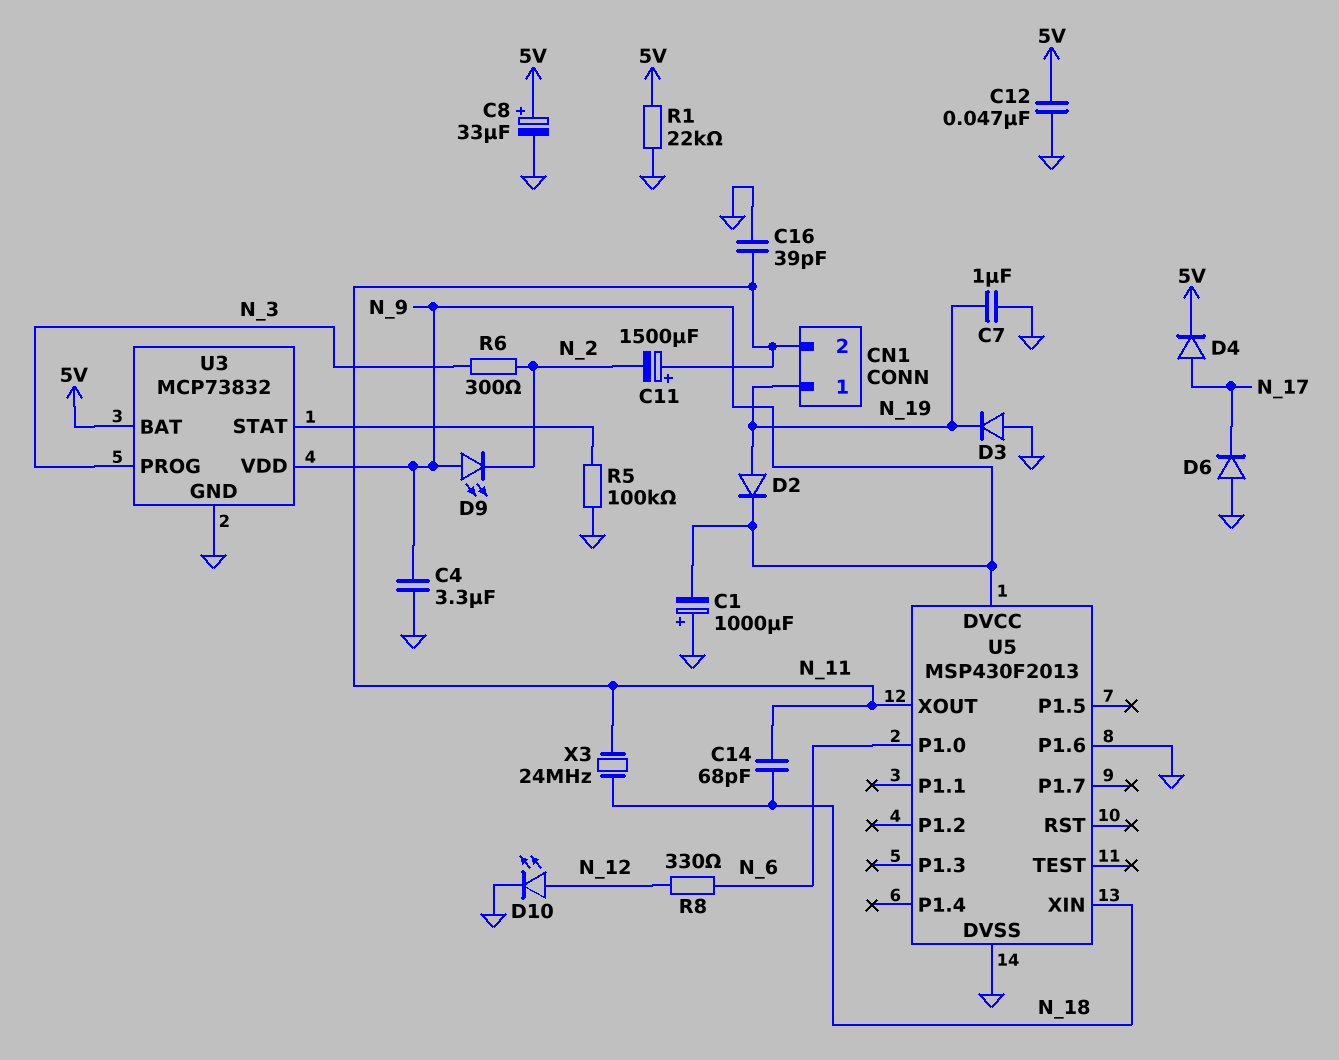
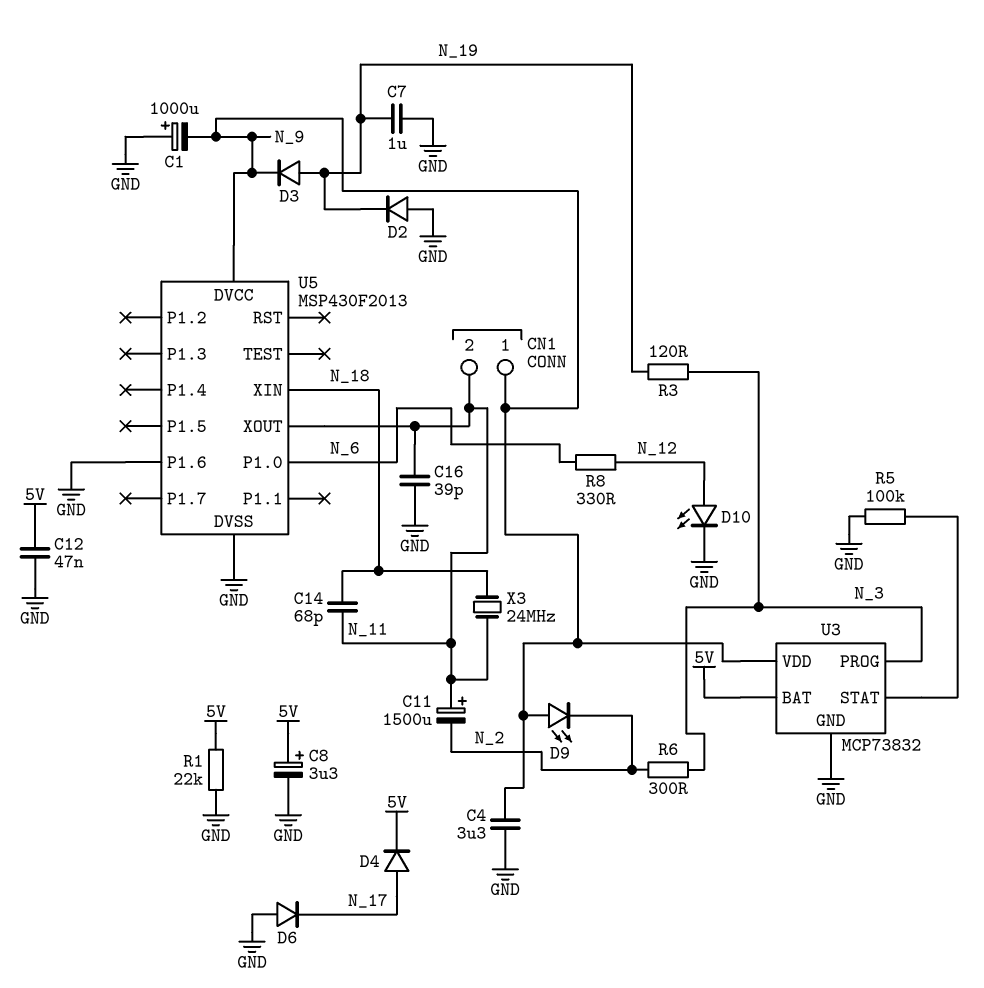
C8: 33uF (plus 5V, minus GND) -> 3.3uF (plus 5V, minus GND)
CN1 pin 1: N_19 -> N_9
D2: diode (A N_19, K N_9) -> diode (A GND, K N_19)
D3: diode (A GND, K N_19) -> diode (A N_19, K N_9)
R3: none -> 120 (N_3, N_19)

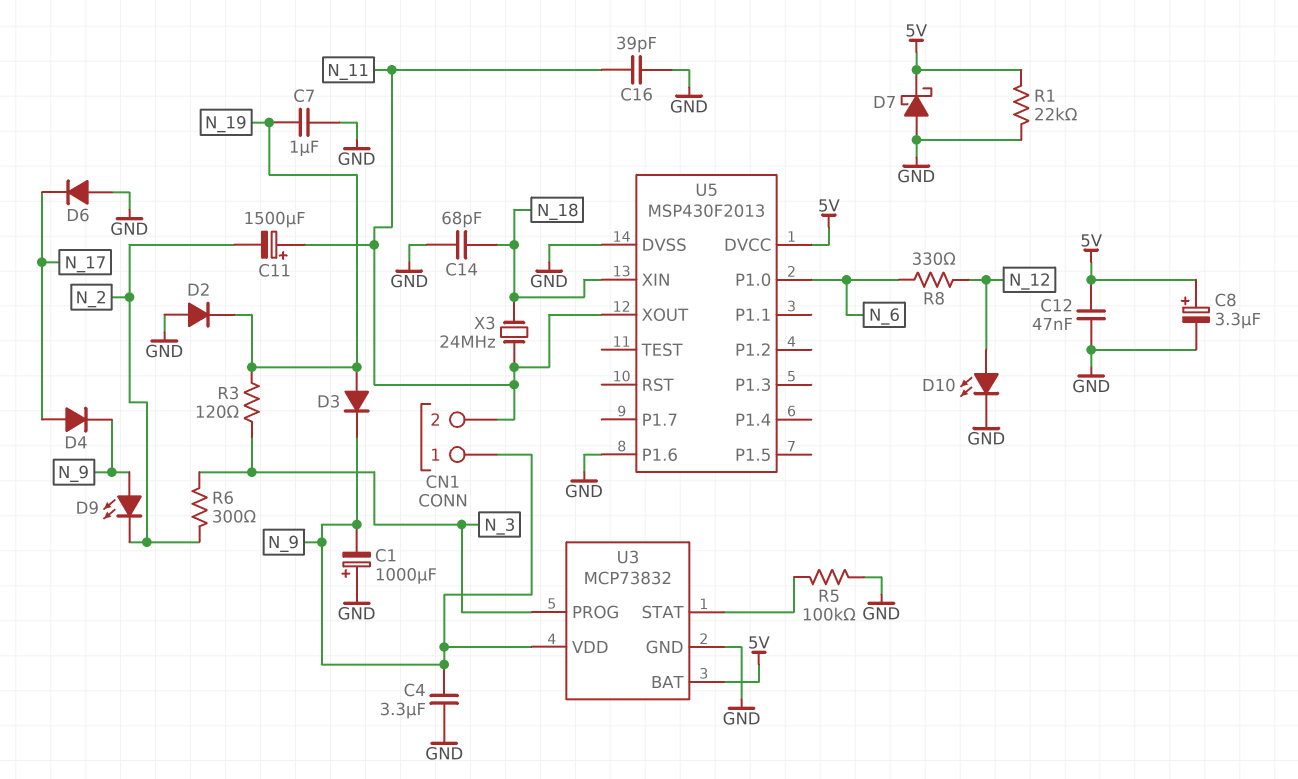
C14: 68pF (N_11, N_18) -> 68pF (GND, N_18)
D4: diode (A N_17, K 5V) -> diode (A N_17, K N_9)
D7: none -> schottky (A GND, K 5V)
U5 pin DVCC: N_9 -> 5V

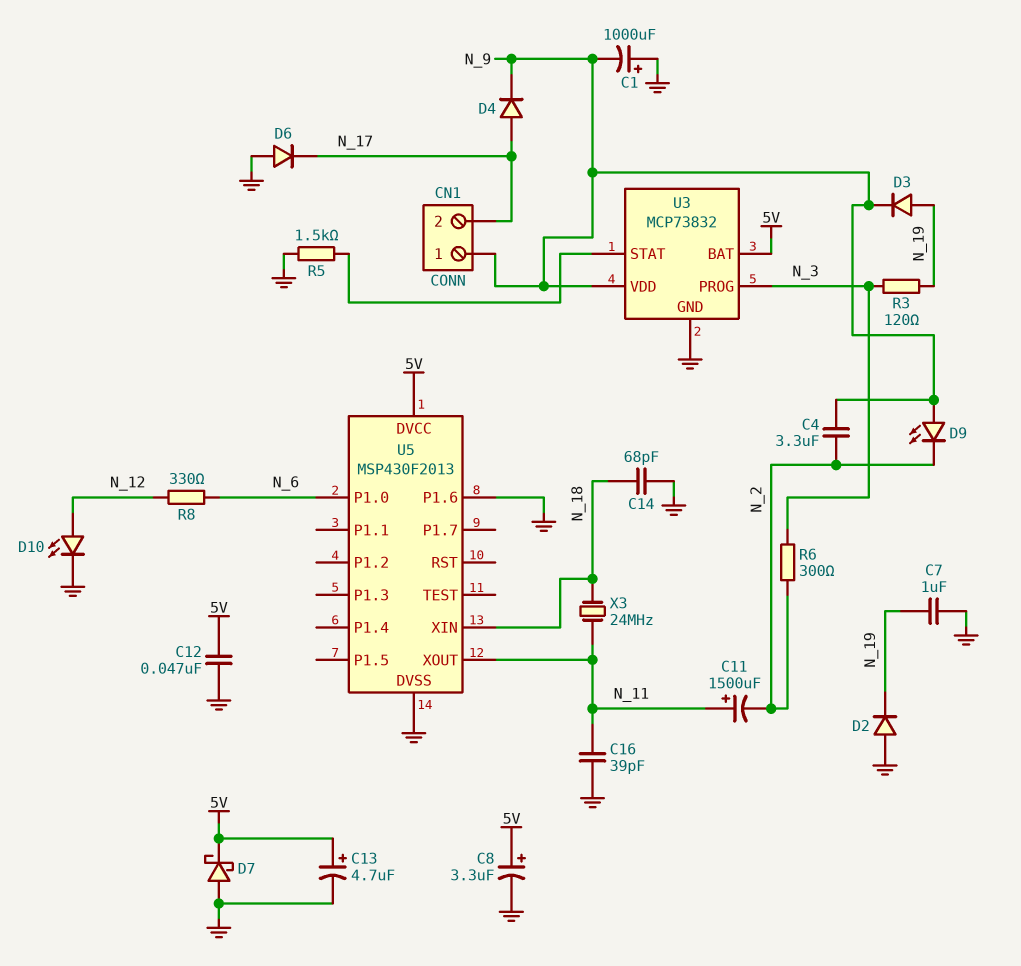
C4: 3.3uF (GND, N_9) -> 3.3uF (N_2, N_9)
C13: none -> 4.7uF (plus 5V, minus GND)
CN1 pin 2: N_11 -> N_17
R1: 22k (5V, GND) -> none
R5: 100k (GND, U3/STAT) -> 1.5k (GND, U3/STAT)

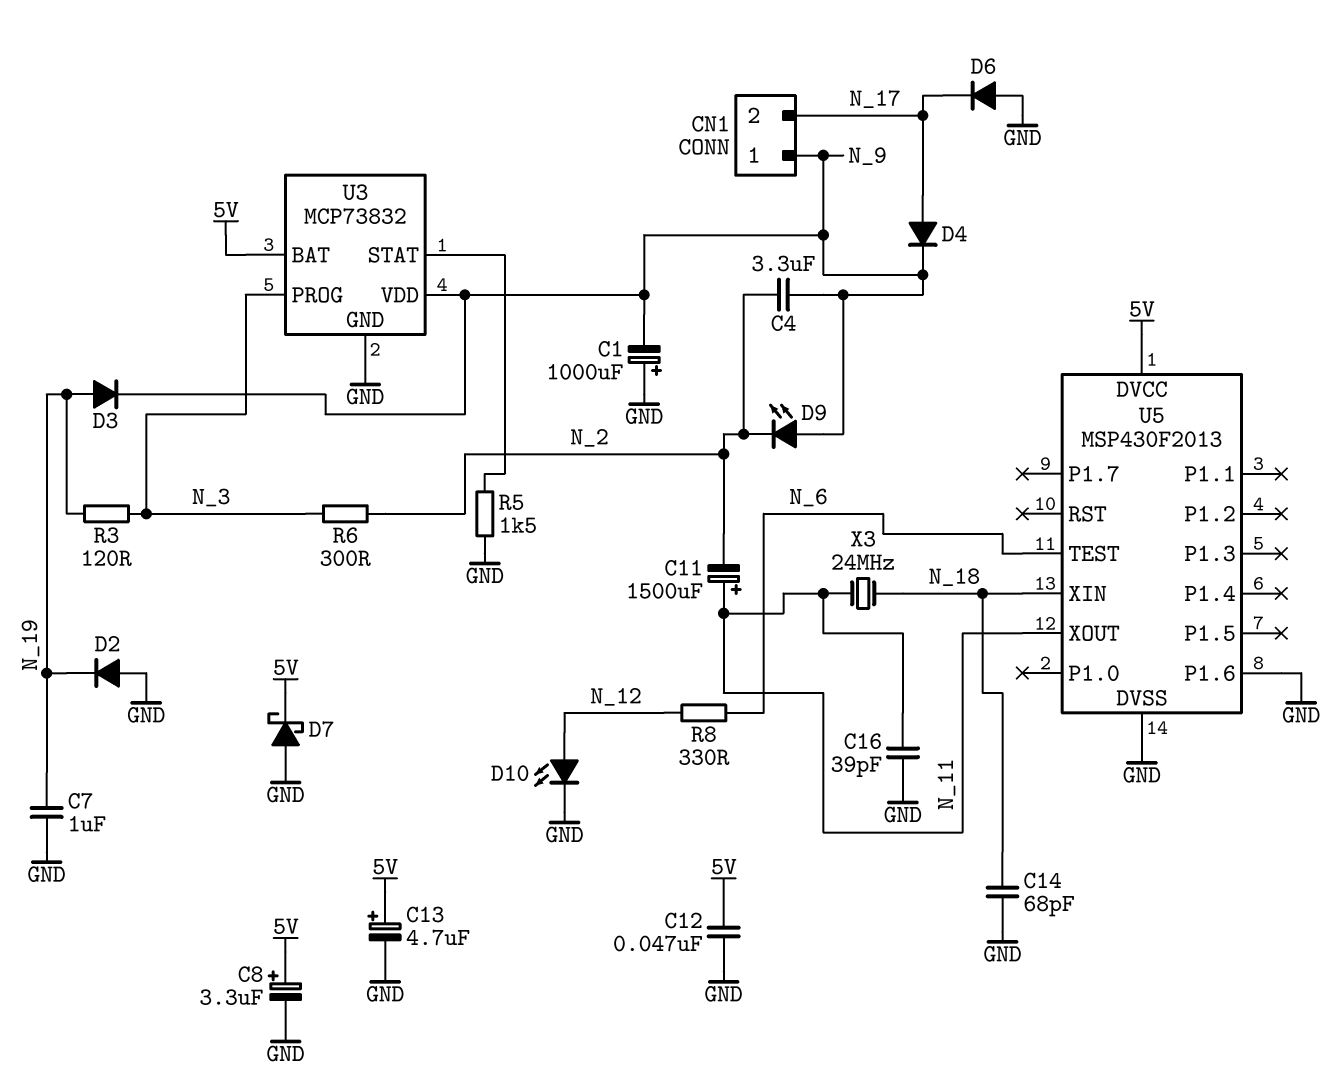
U5 pin P1.0: N_6 -> none
U5 pin TEST: none -> N_6

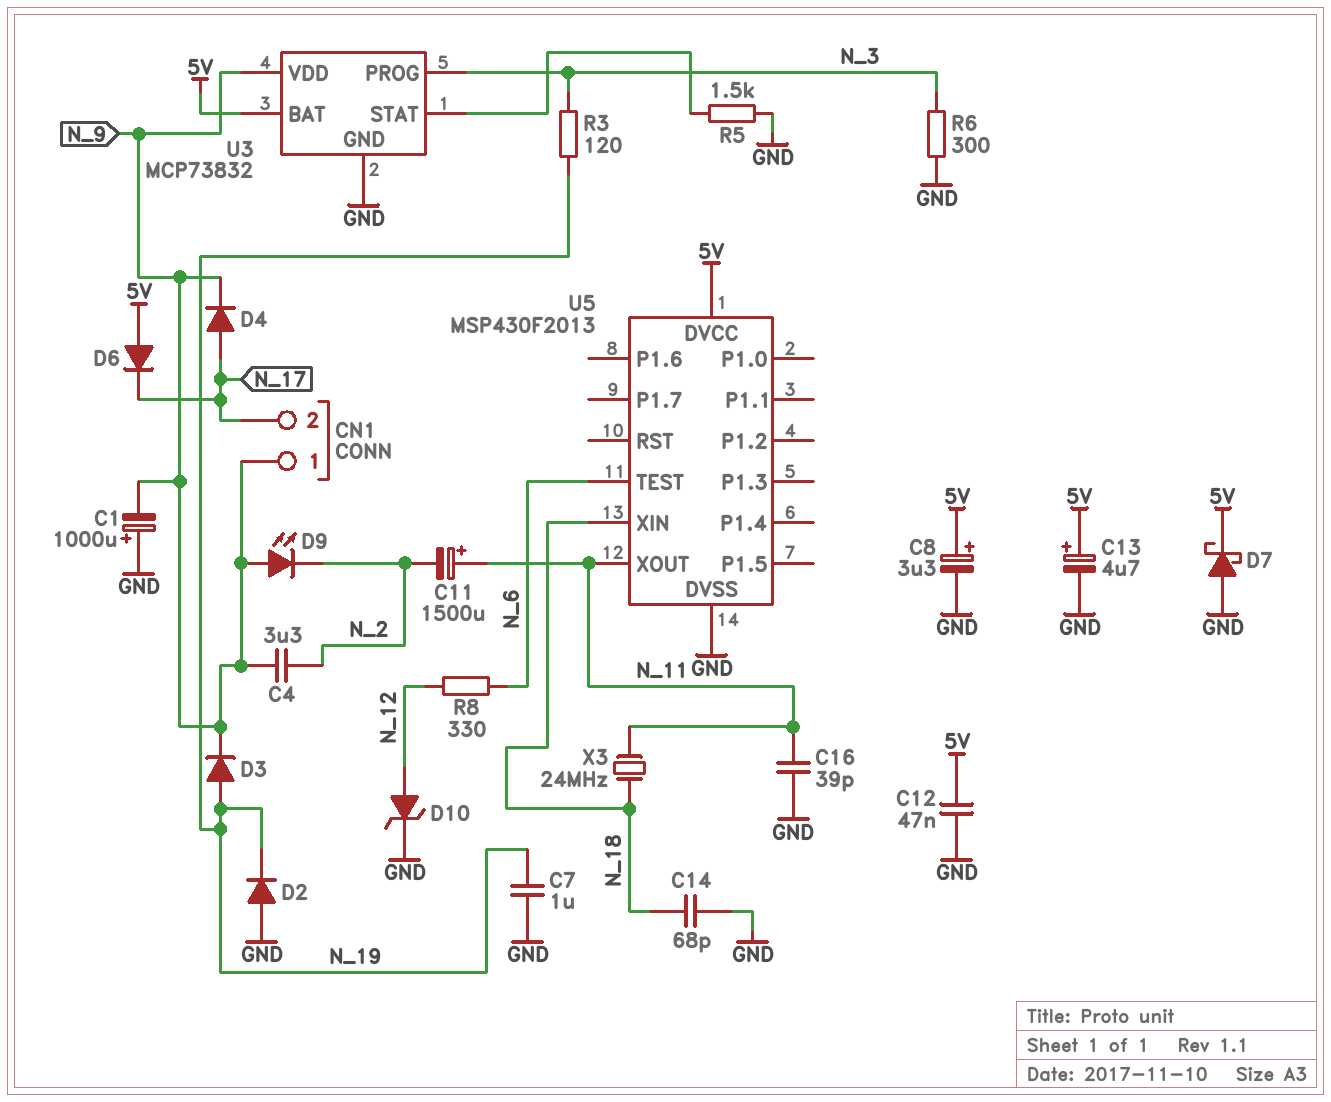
D6: diode (A GND, K N_17) -> diode (A 5V, K N_17)
D10: LED (A N_12, K GND) -> zener (A N_12, K GND)
R6: 300 (N_2, N_3) -> 300 (GND, N_3)
U5 pin P1.6: GND -> none

